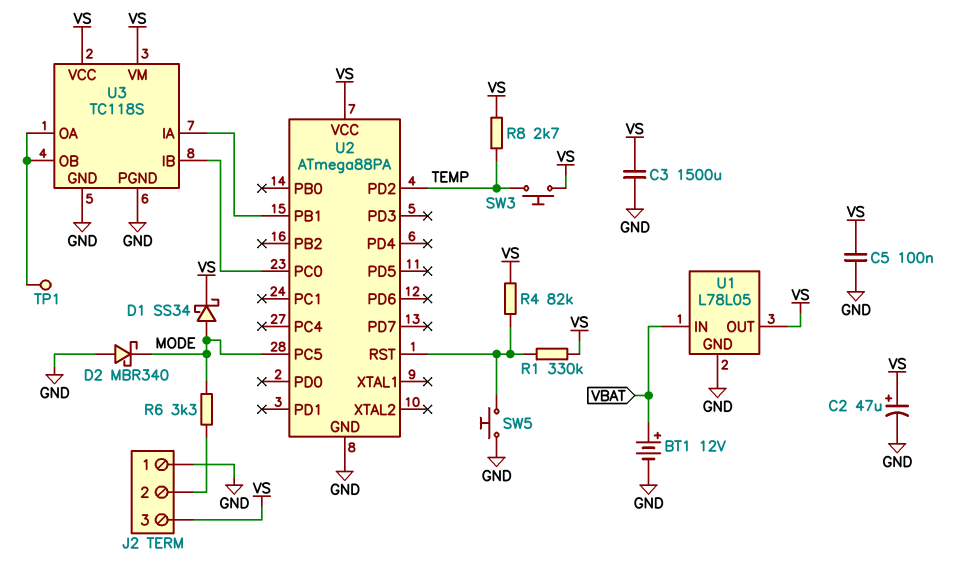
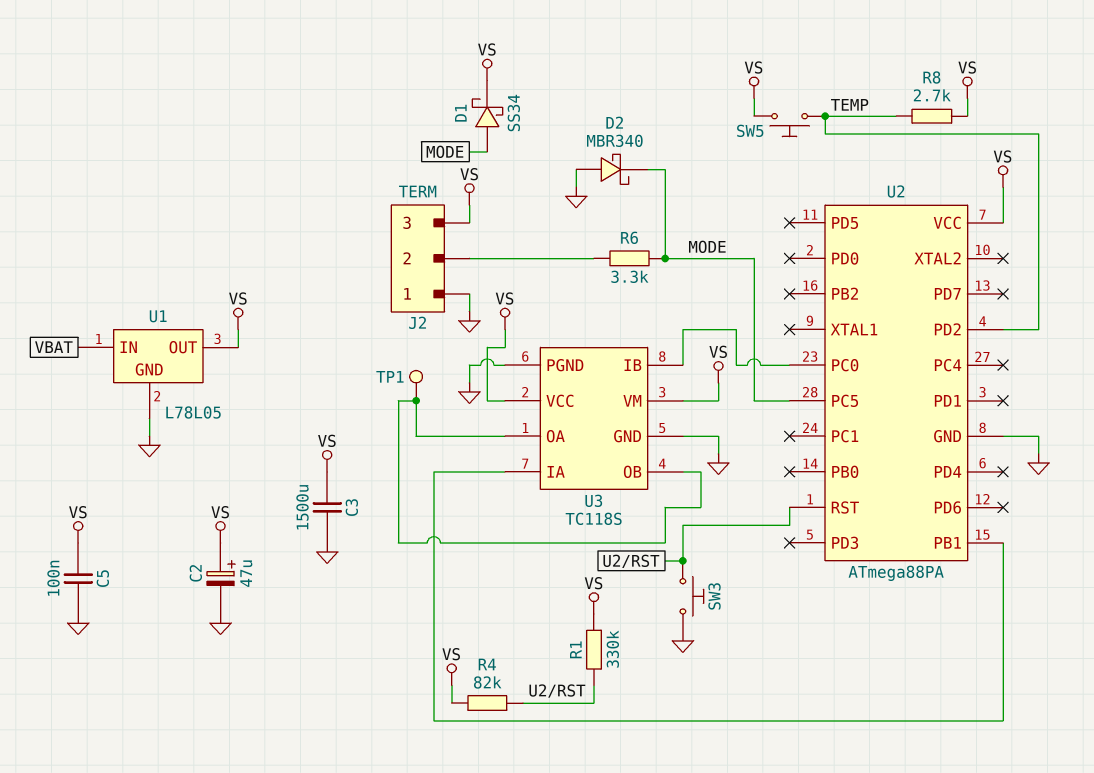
BT1: 12V (plus VBAT, minus GND) -> none
SW3: button (TEMP, VS) -> button (GND, U2/RST)
SW5: button (GND, U2/RST) -> button (TEMP, VS)

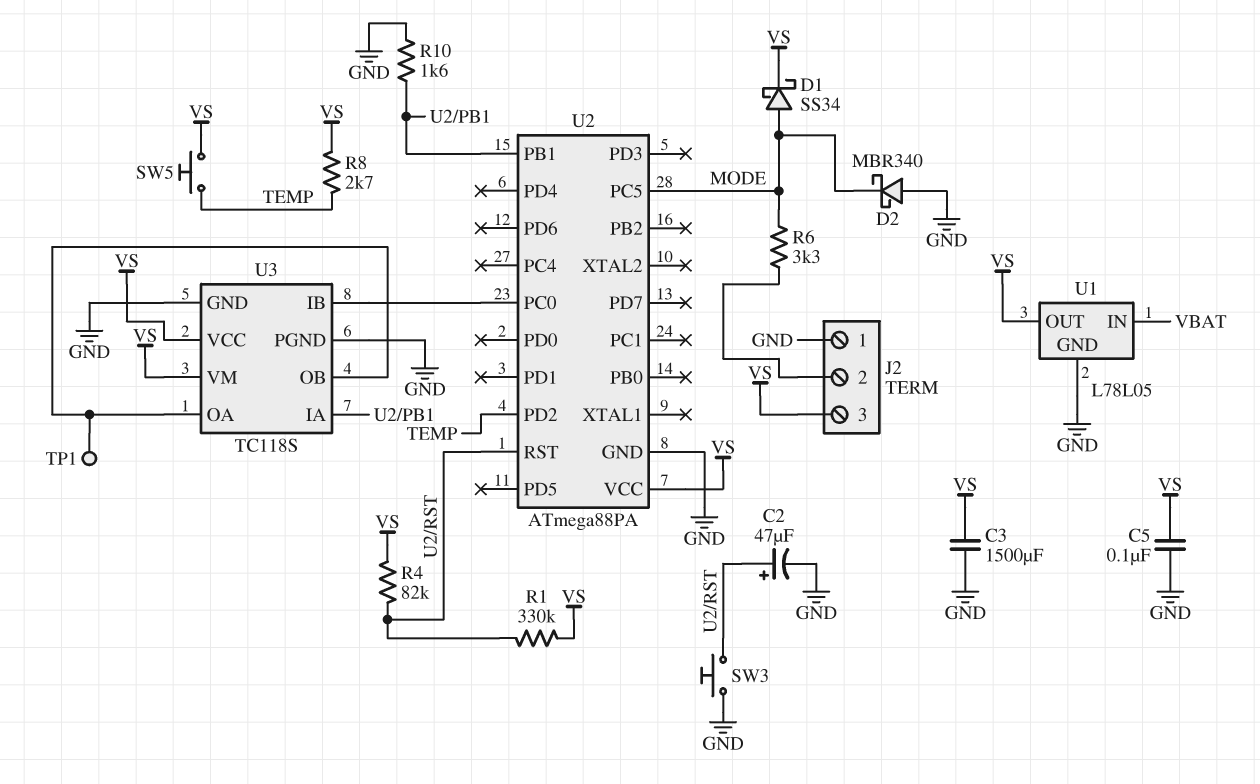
C2: 47uF (plus VS, minus GND) -> 47uF (plus U2/RST, minus GND)
R10: none -> 1.6k (GND, U2/PB1)

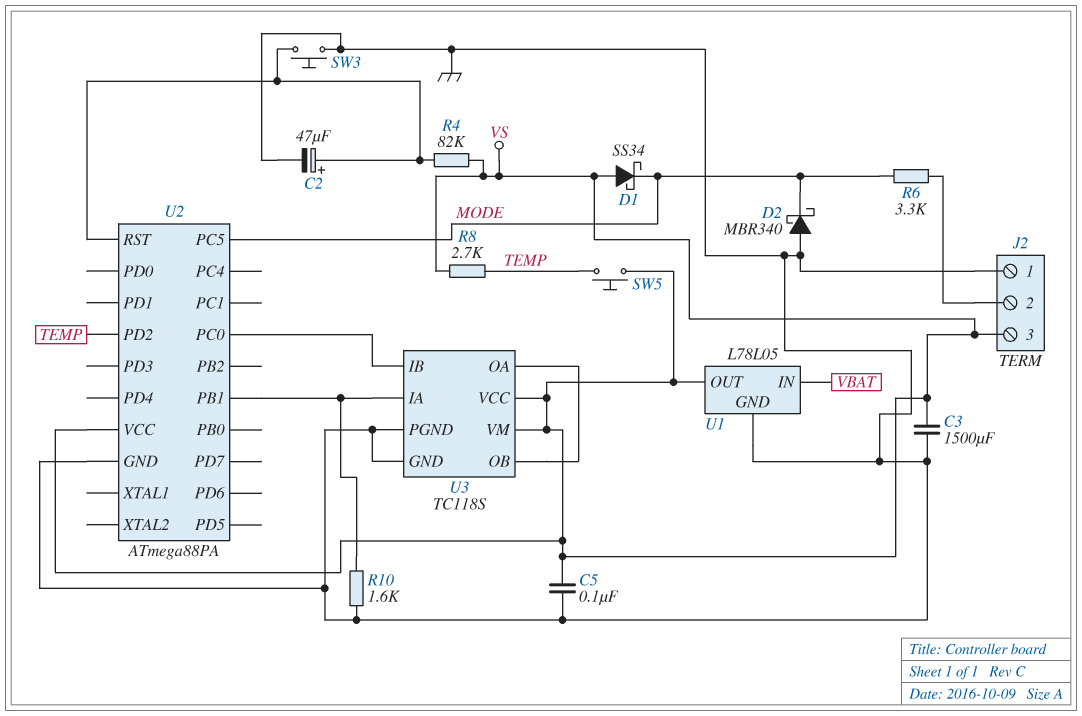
D1: schottky SS34 (A MODE, K VS) -> schottky SS34 (A VS, K MODE)
R1: 330k (U2/RST, VS) -> none
TP1: test point (U3/OA) -> none

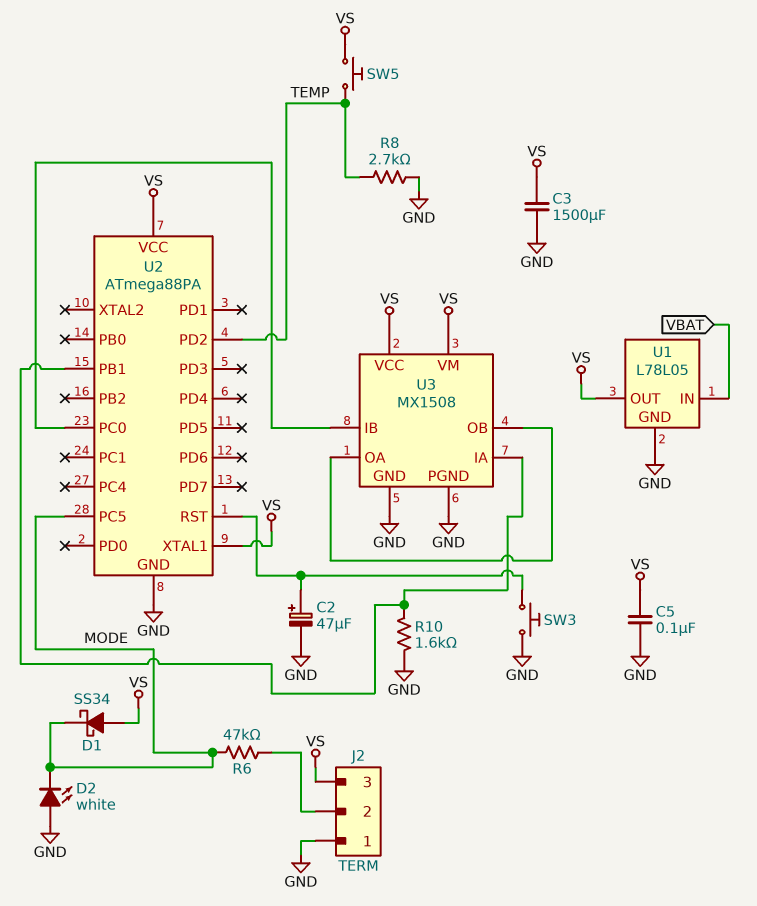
D2: schottky MBR340 (A GND, K MODE) -> LED white (A GND, K MODE)
R4: 82k (U2/RST, VS) -> none
R6: 3.3k (J2/2, MODE) -> 47k (J2/2, MODE)
R8: 2.7k (TEMP, VS) -> 2.7k (GND, TEMP)
U2 pin XTAL1: none -> VS
U3: TC118S -> MX1508

